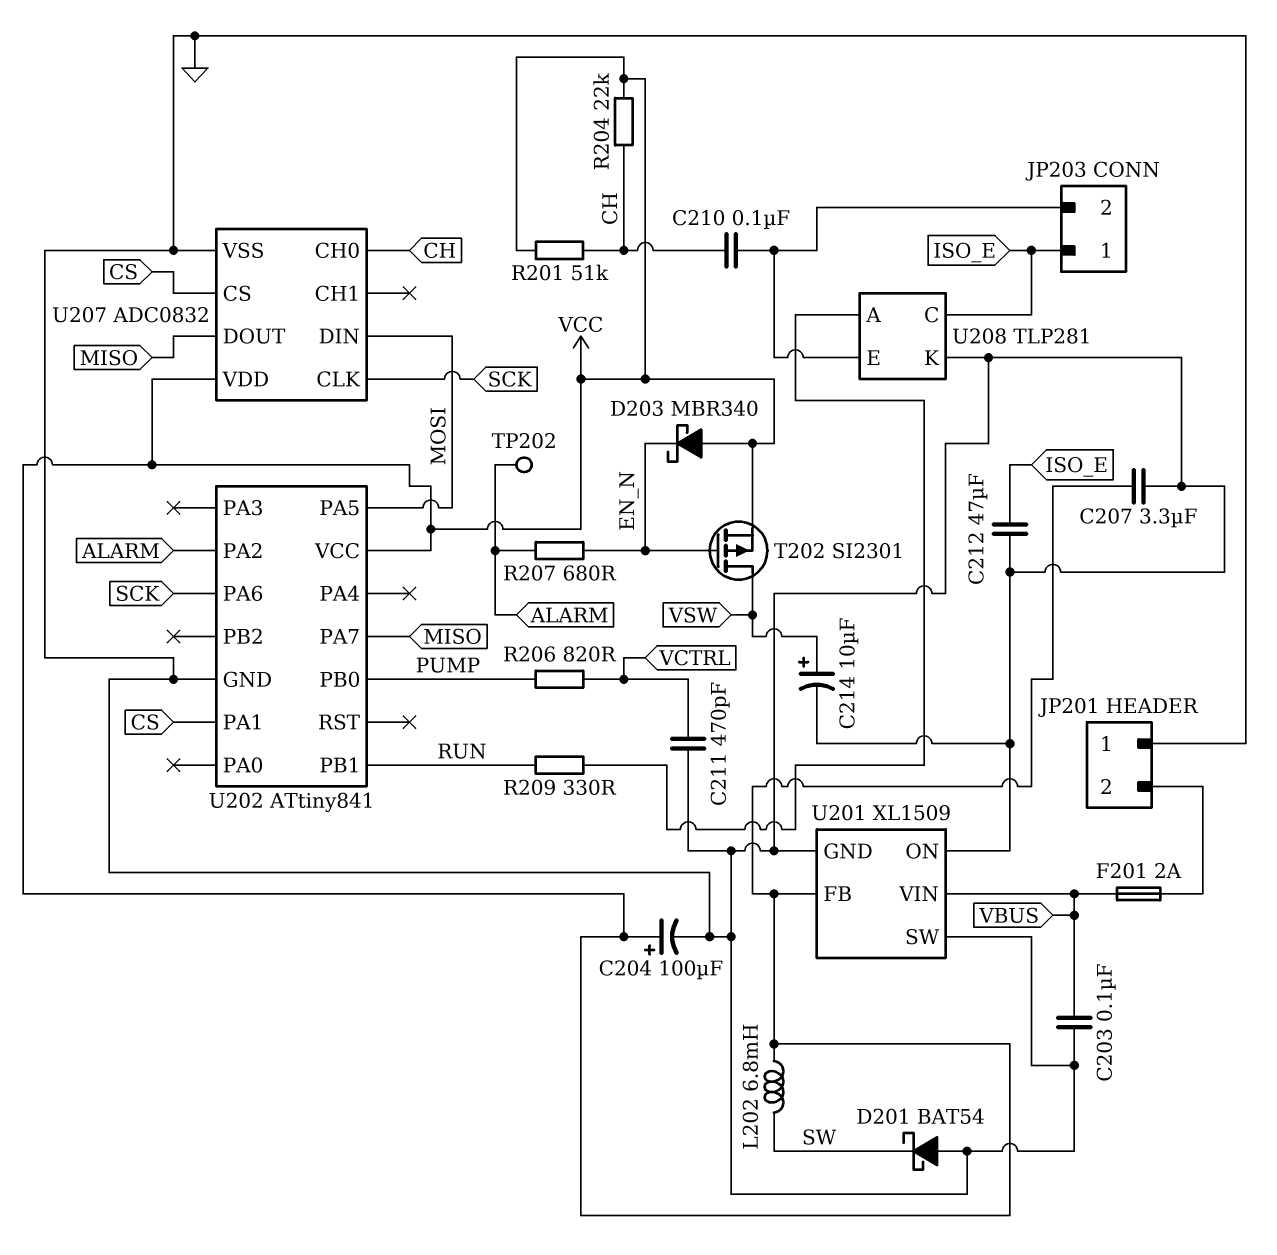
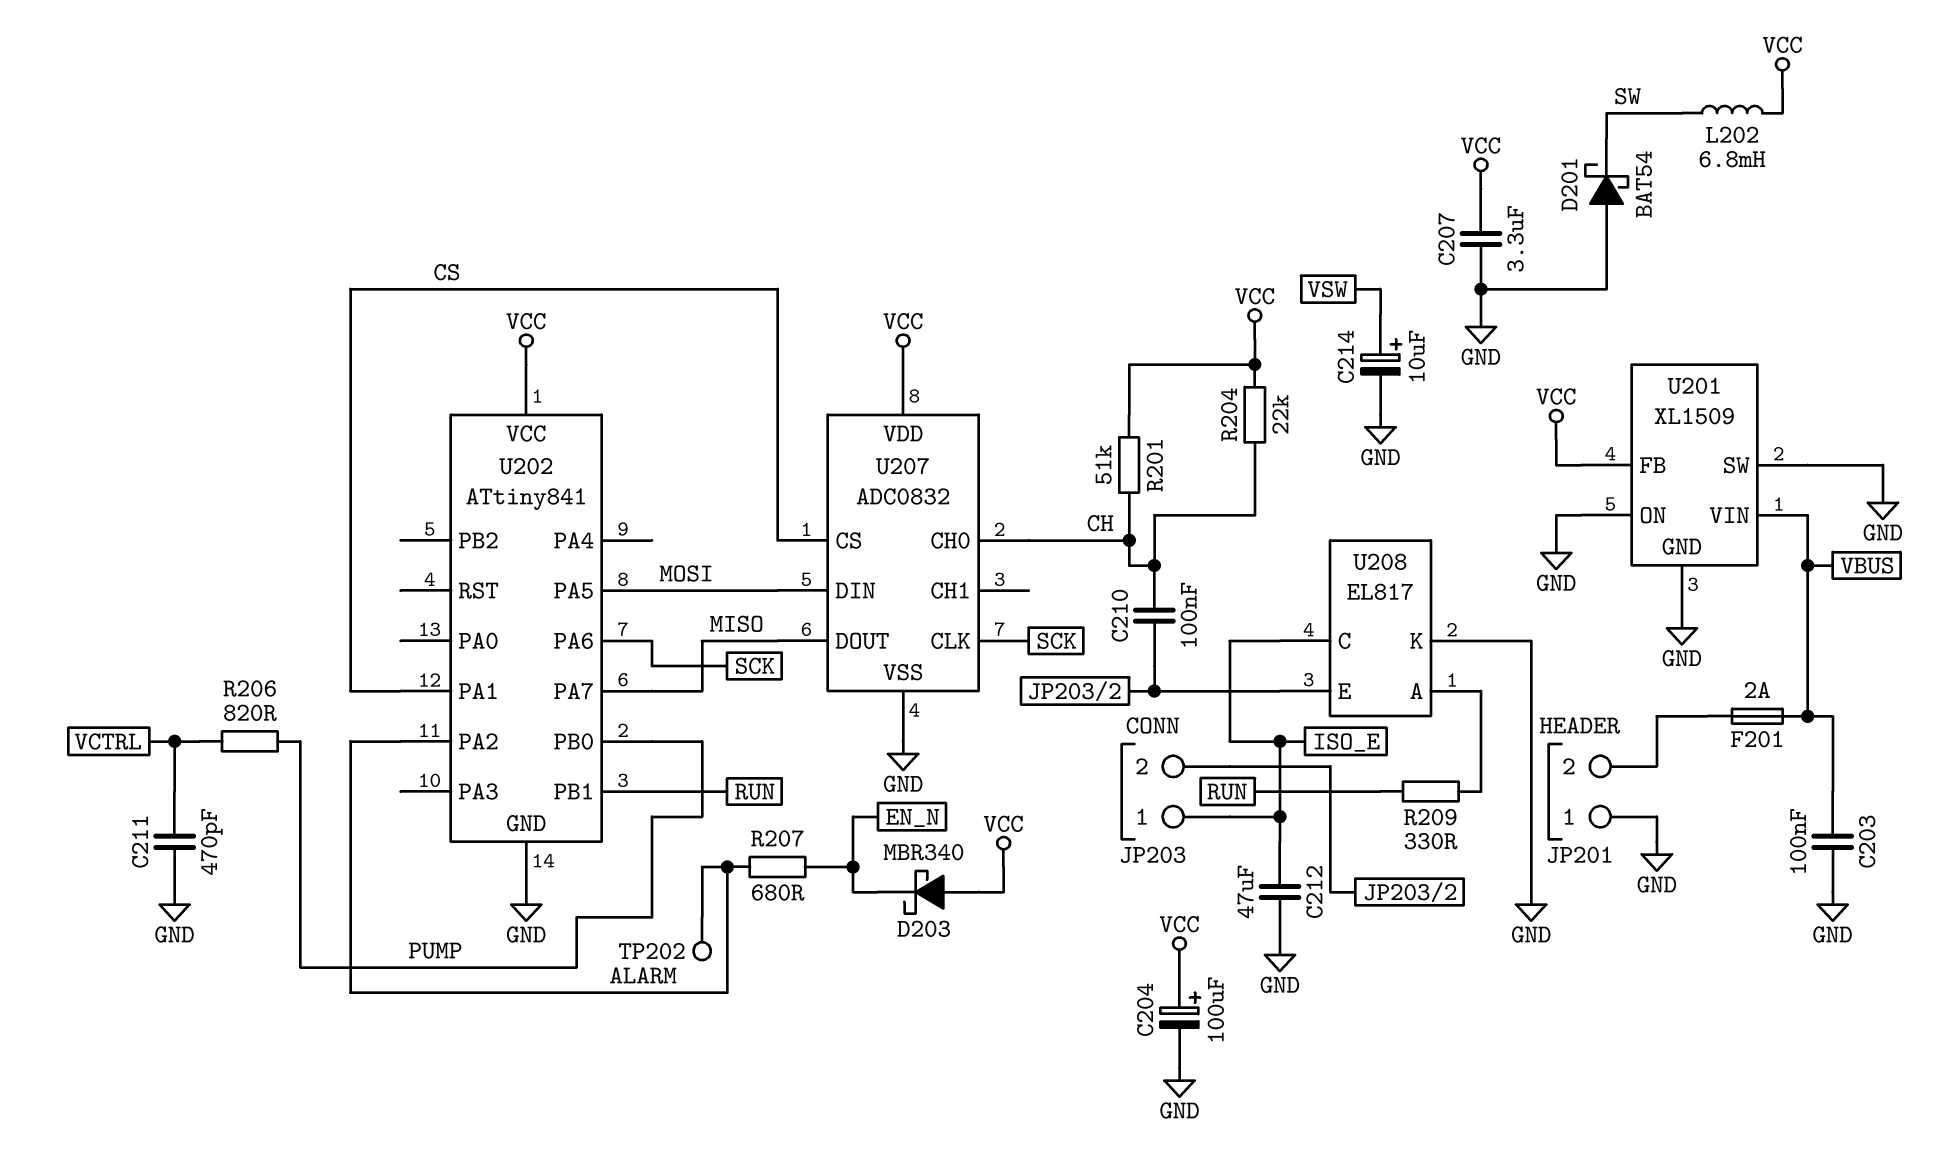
T202: PMOS SI2301 (G EN_N, D VSW, S VCC) -> none
U208: TLP281 -> EL817

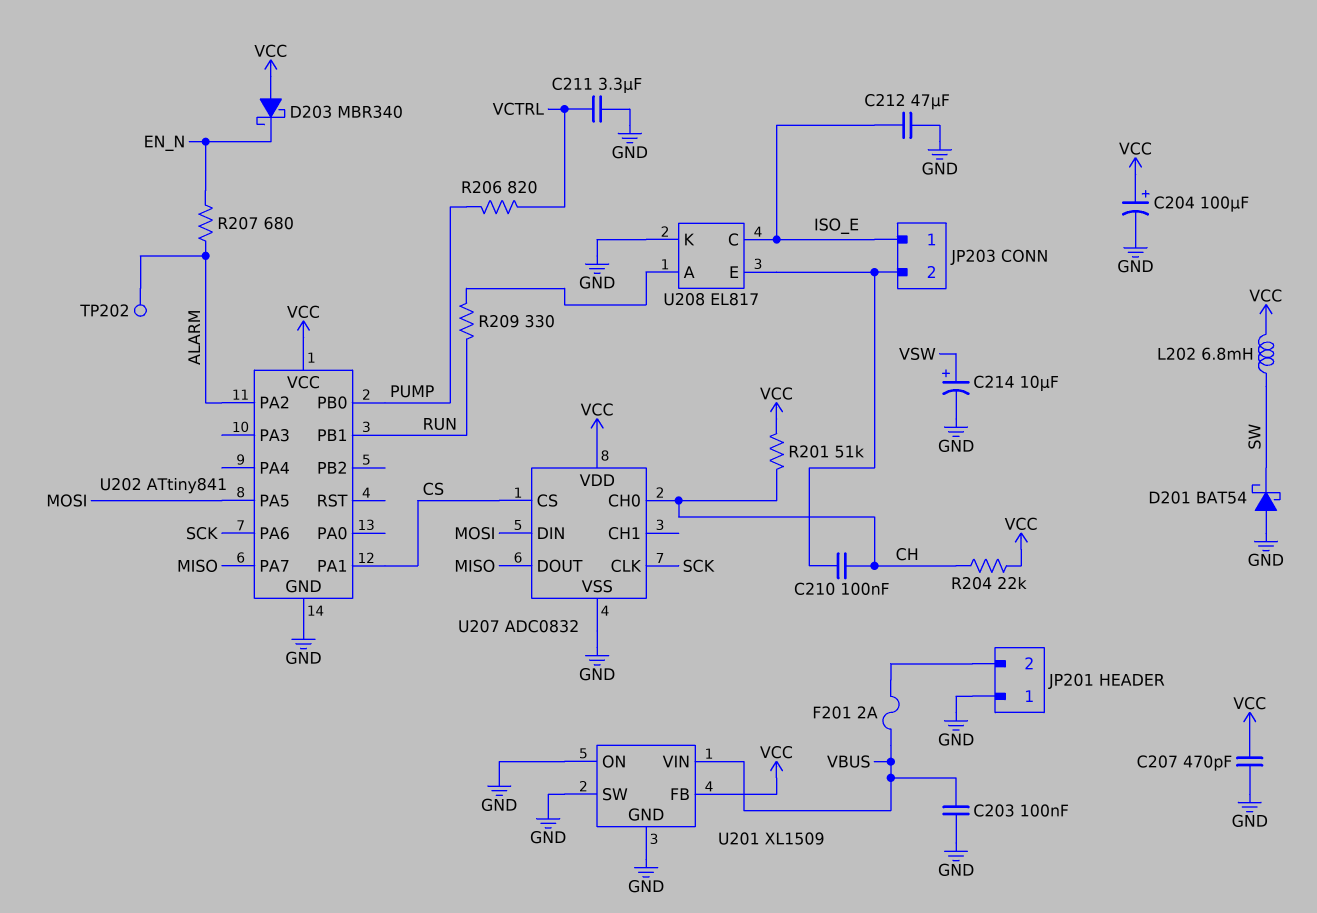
C207: 3.3uF (GND, VCC) -> 470pF (GND, VCC)
C211: 470pF (GND, VCTRL) -> 3.3uF (GND, VCTRL)

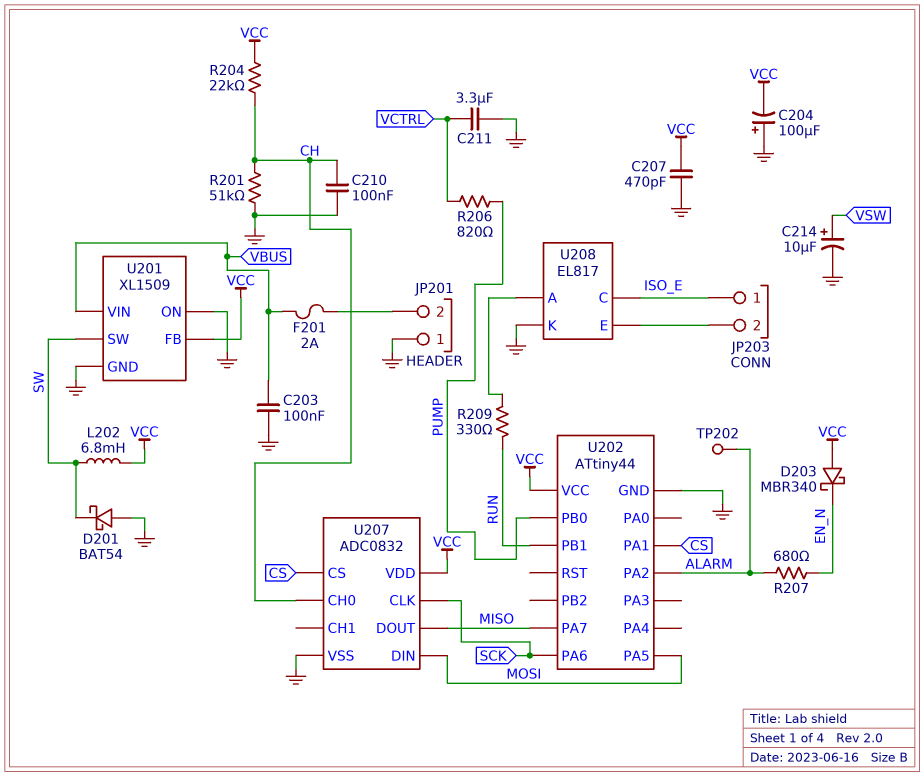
C204: 100uF (plus VCC, minus GND) -> 100uF (plus GND, minus VCC)
C210: 100nF (CH, JP203/2) -> 100nF (CH, GND)
C212: 47uF (GND, ISO_E) -> none
R201: 51k (CH, VCC) -> 51k (CH, GND)
U201 pin SW: GND -> SW
U202: ATtiny841 -> ATtiny44

